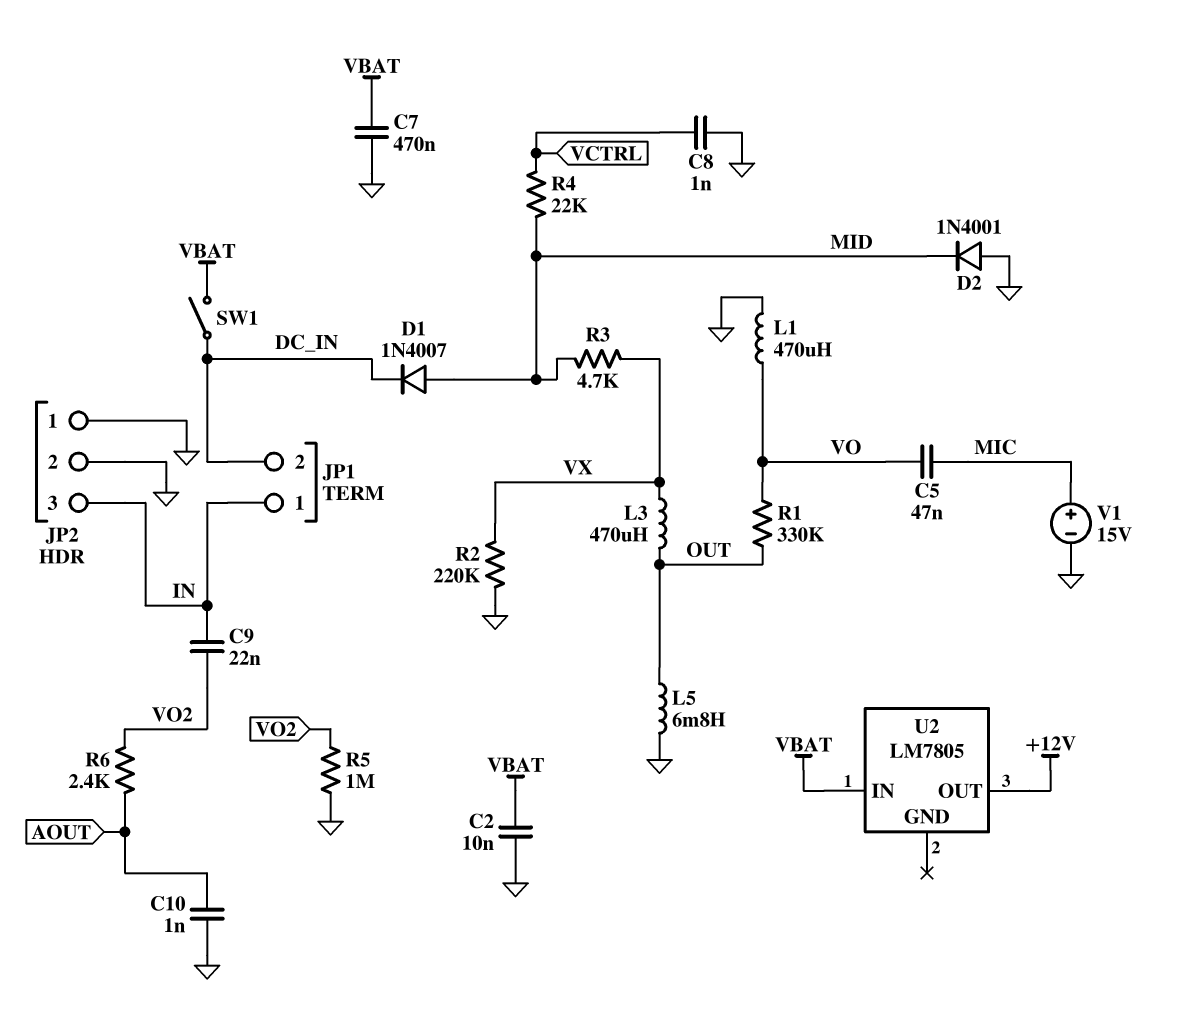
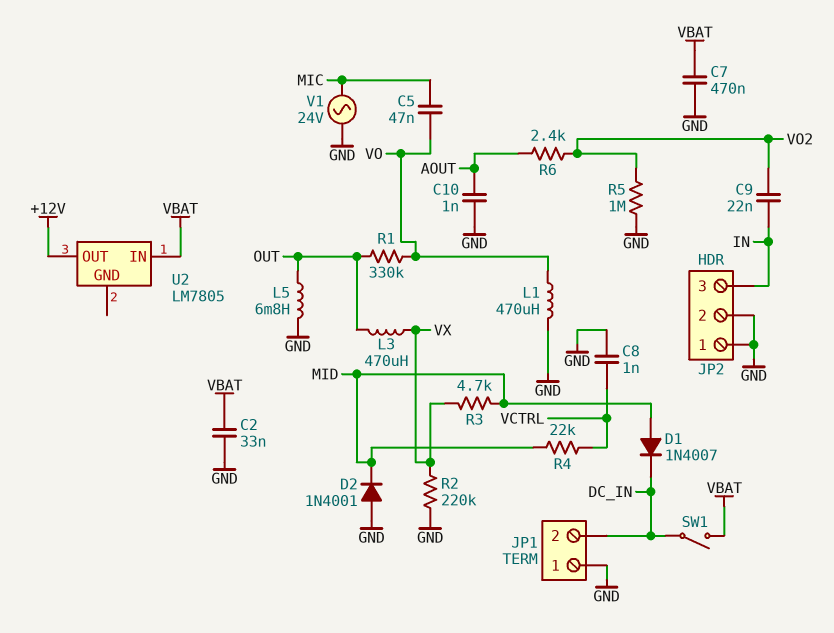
C2: 10nF (GND, VBAT) -> 33nF (GND, VBAT)
JP1 pin 1: IN -> GND
V1: 15V (plus MIC, minus GND) -> AC 24V (GND, MIC)

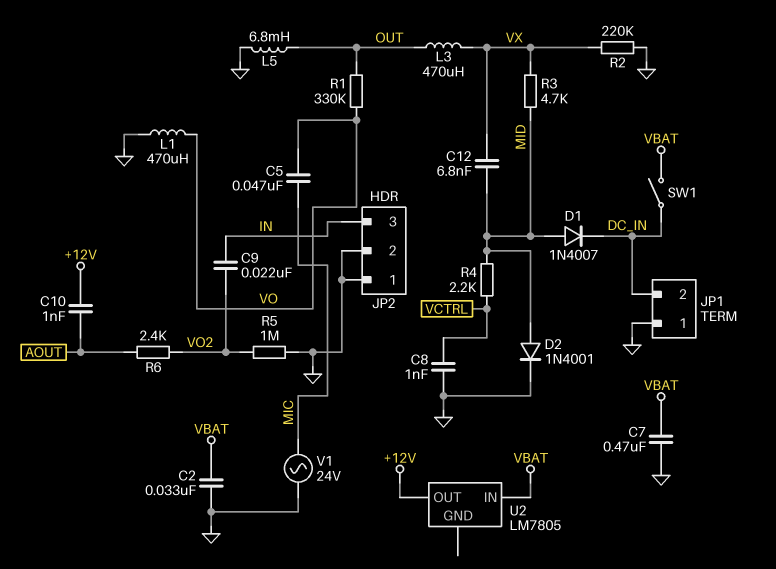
C10: 1nF (AOUT, GND) -> 1nF (+12V, AOUT)
C12: none -> 6.8nF (MID, VX)
D2: diode 1N4001 (A GND, K MID) -> diode 1N4001 (A MID, K GND)
R4: 22k (MID, VCTRL) -> 2.2k (MID, VCTRL)

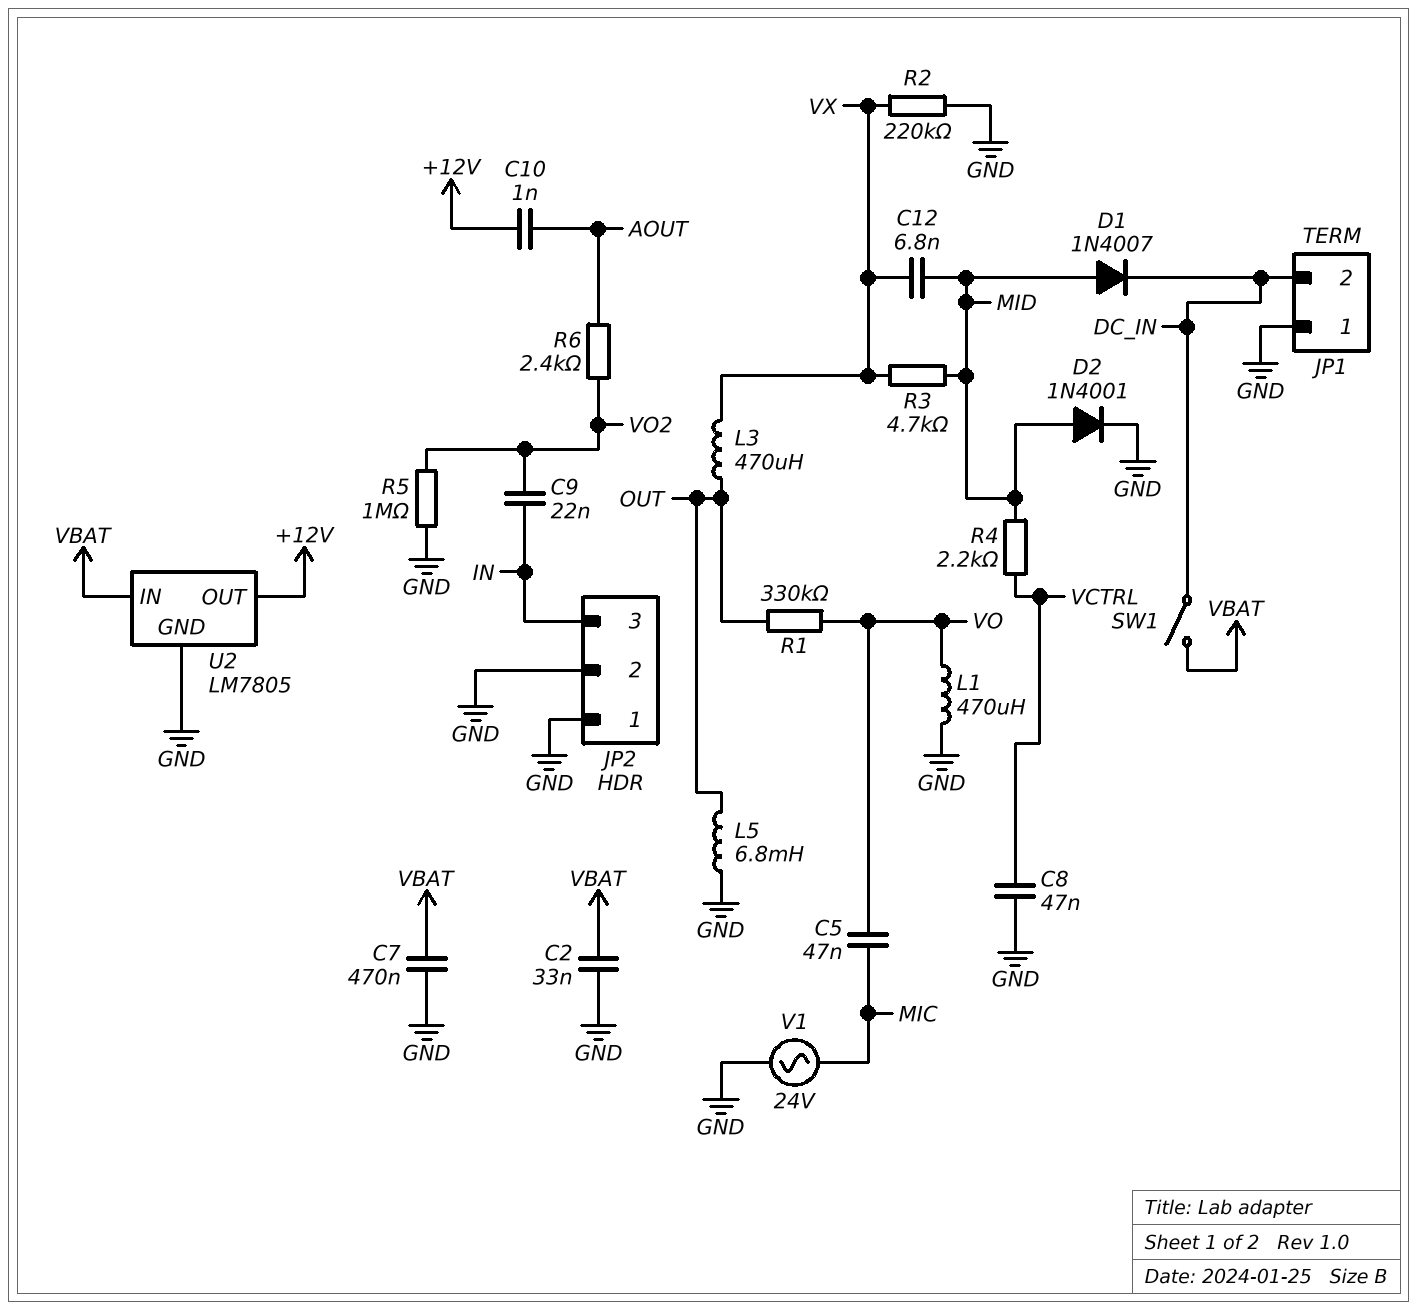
C8: 1nF (GND, VCTRL) -> 47nF (GND, VCTRL)
U2 pin GND: none -> GND

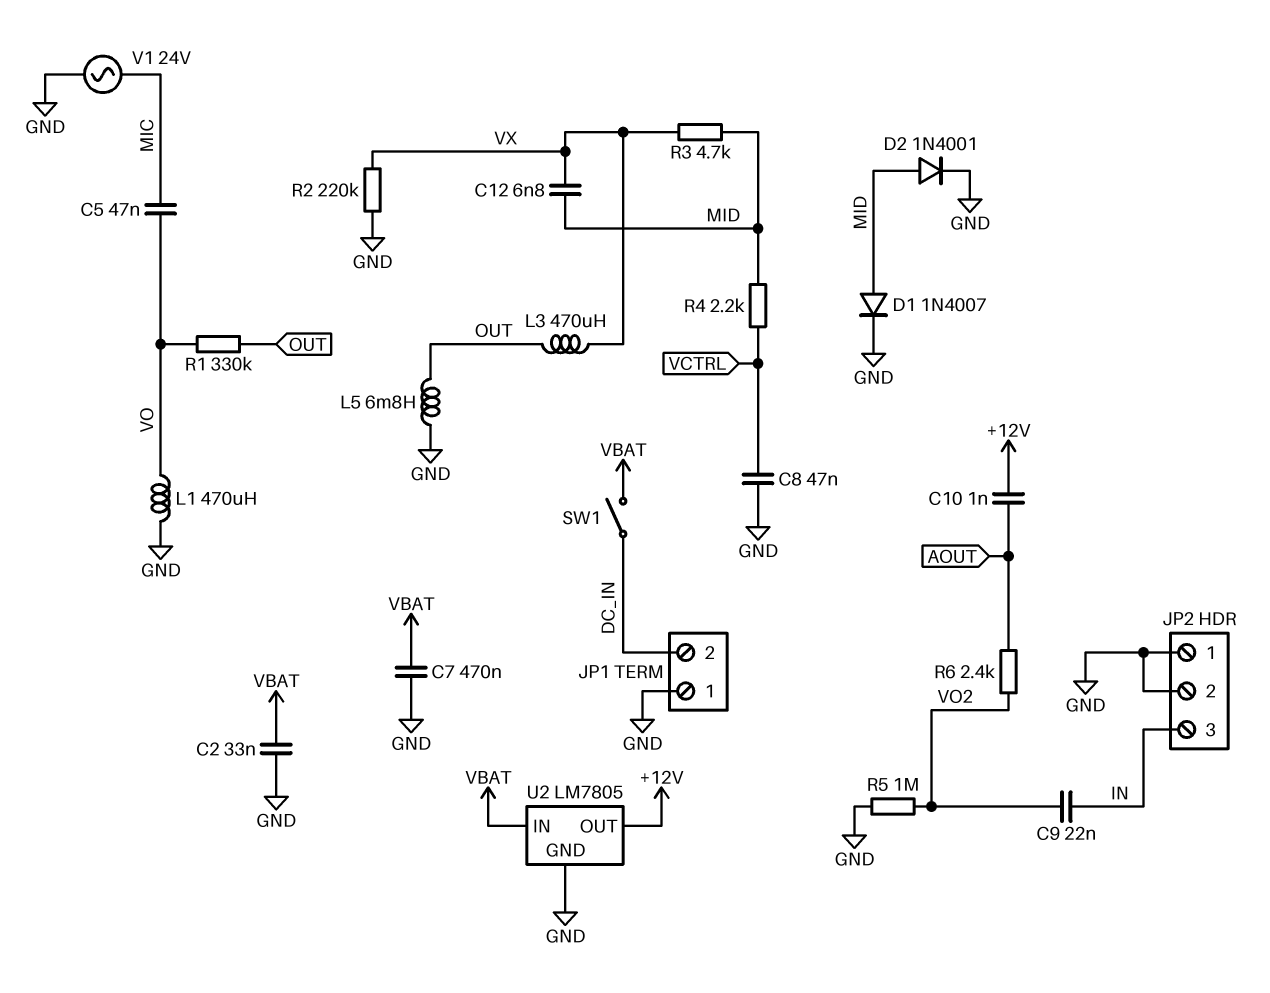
D1: diode 1N4007 (A MID, K DC_IN) -> diode 1N4007 (A MID, K GND)

